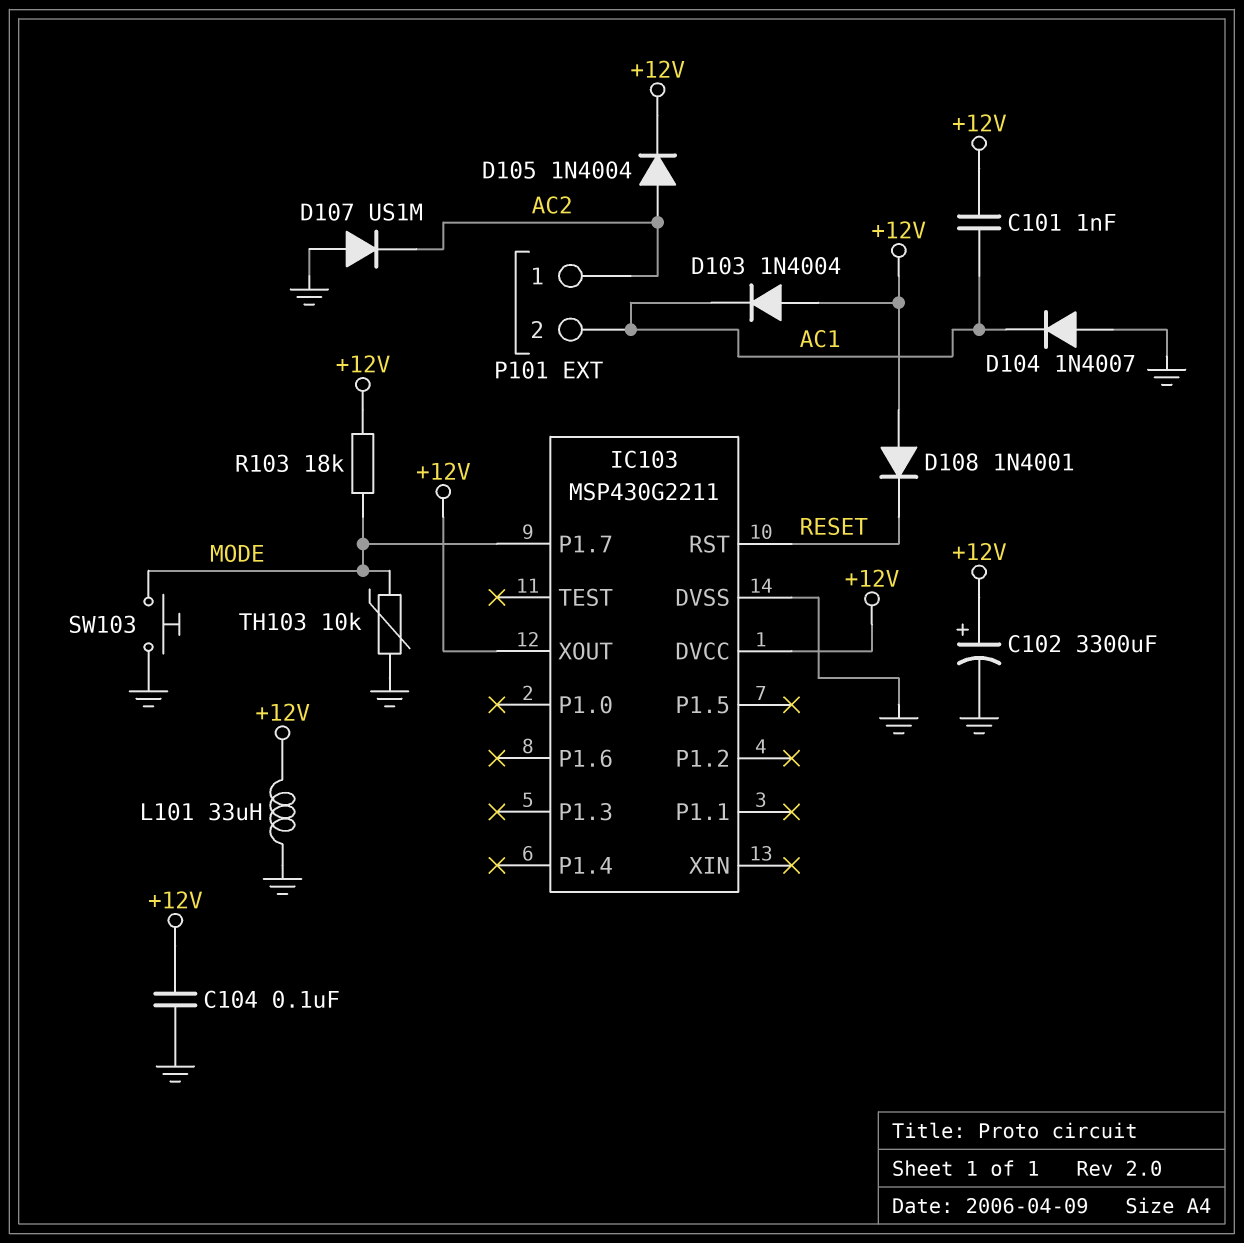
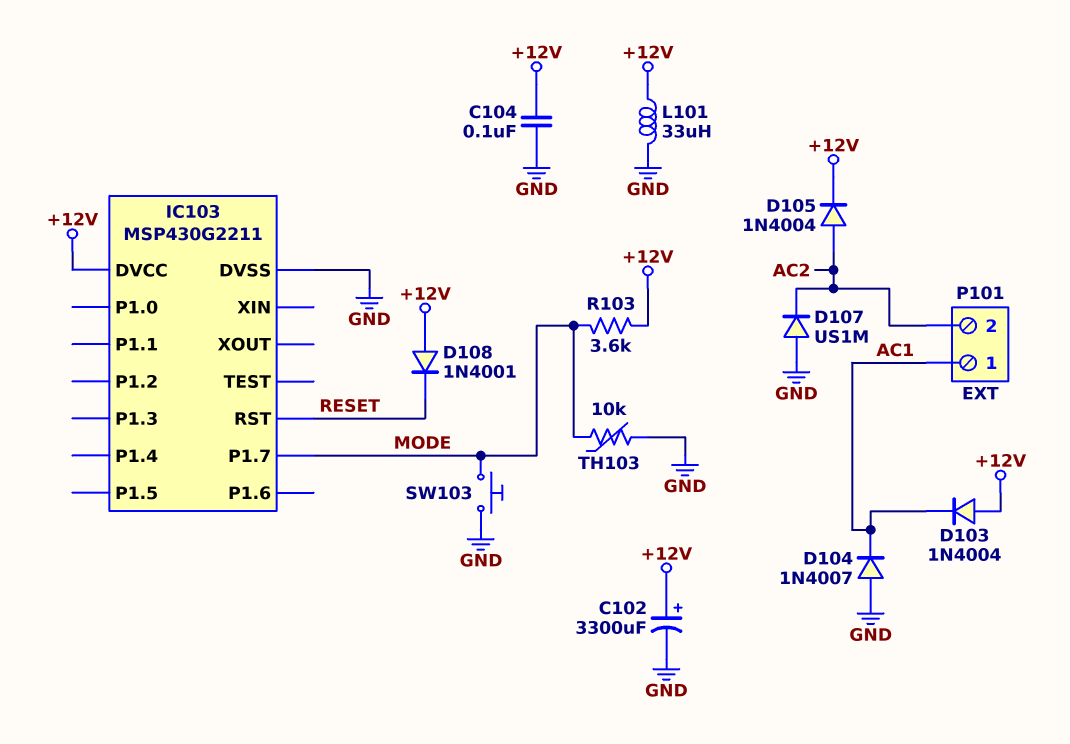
C101: 1nF (+12V, AC1) -> none
IC103 pin XOUT: +12V -> none
P101 pin 1: AC2 -> AC1
P101 pin 2: AC1 -> AC2
R103: 18k (+12V, MODE) -> 3.6k (+12V, MODE)

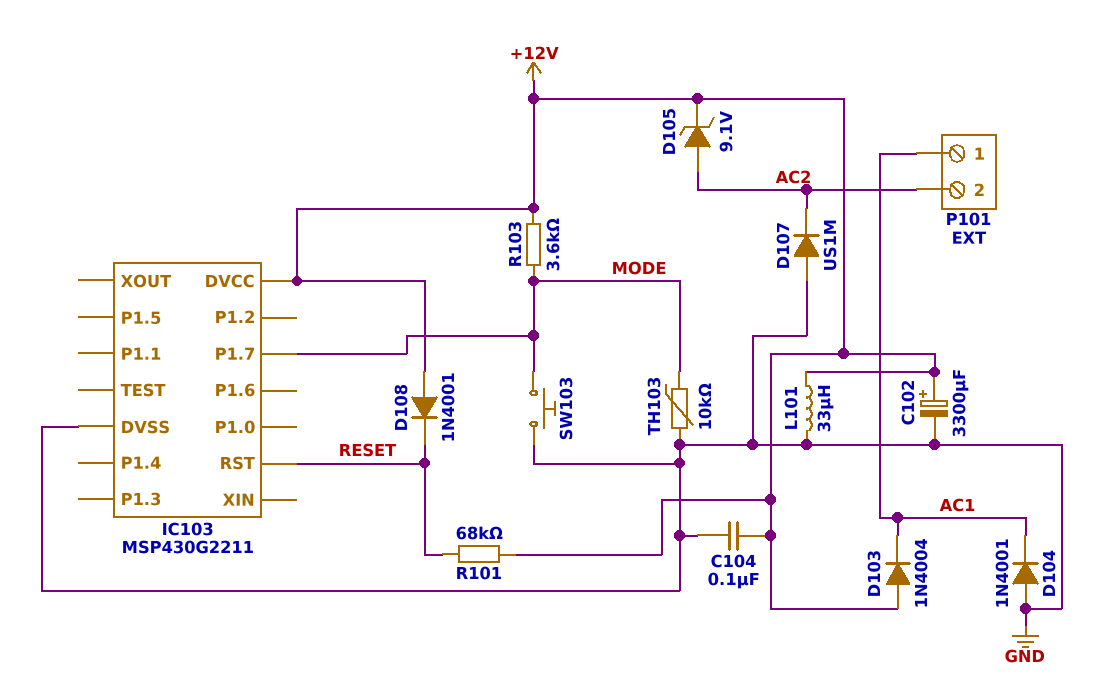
D104: diode 1N4007 (A GND, K AC1) -> diode 1N4001 (A GND, K AC1)
D105: diode 1N4004 (A AC2, K +12V) -> zener 9.1V (A AC2, K +12V)
R101: none -> 68k (+12V, RESET)

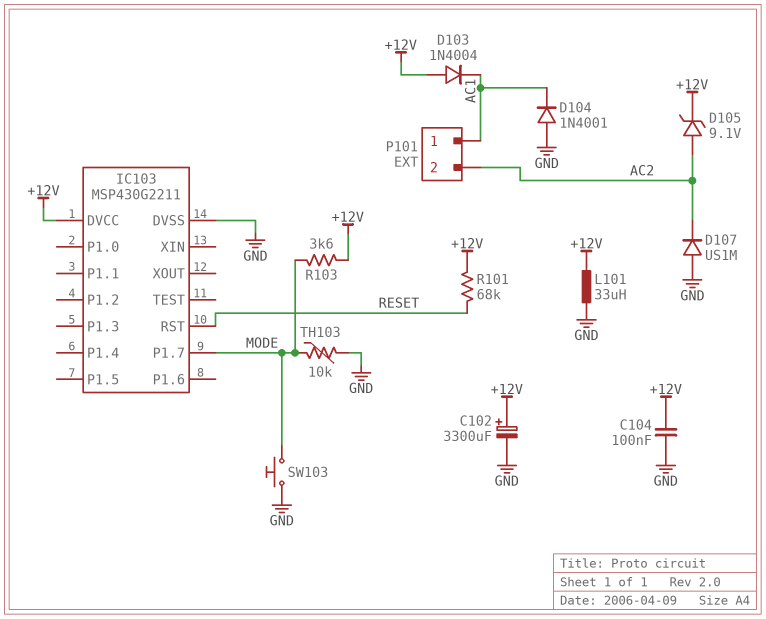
D108: diode 1N4001 (A +12V, K RESET) -> none

